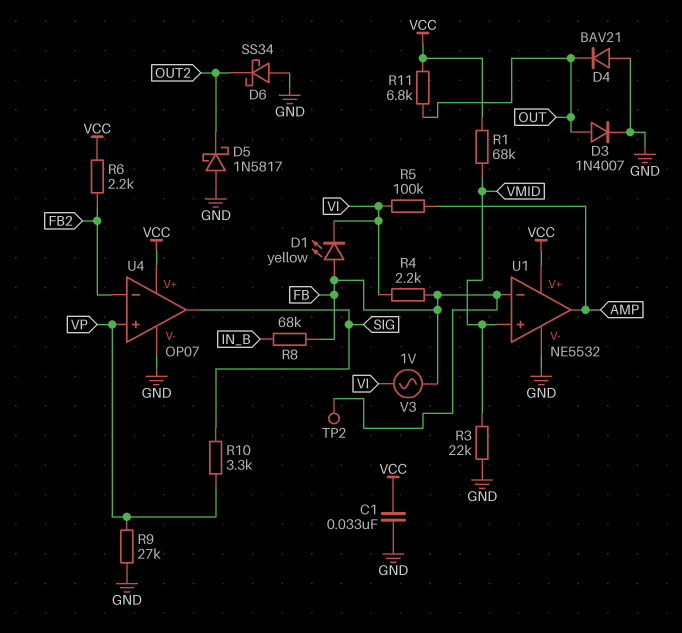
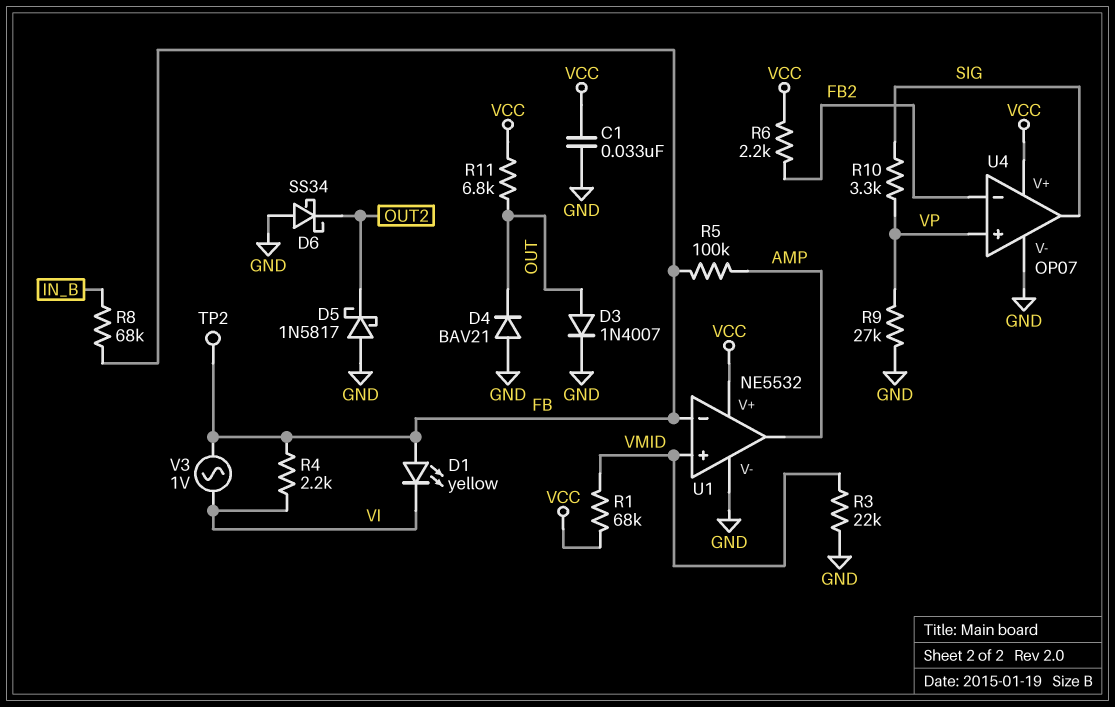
R5: 100k (AMP, VI) -> 100k (AMP, FB)

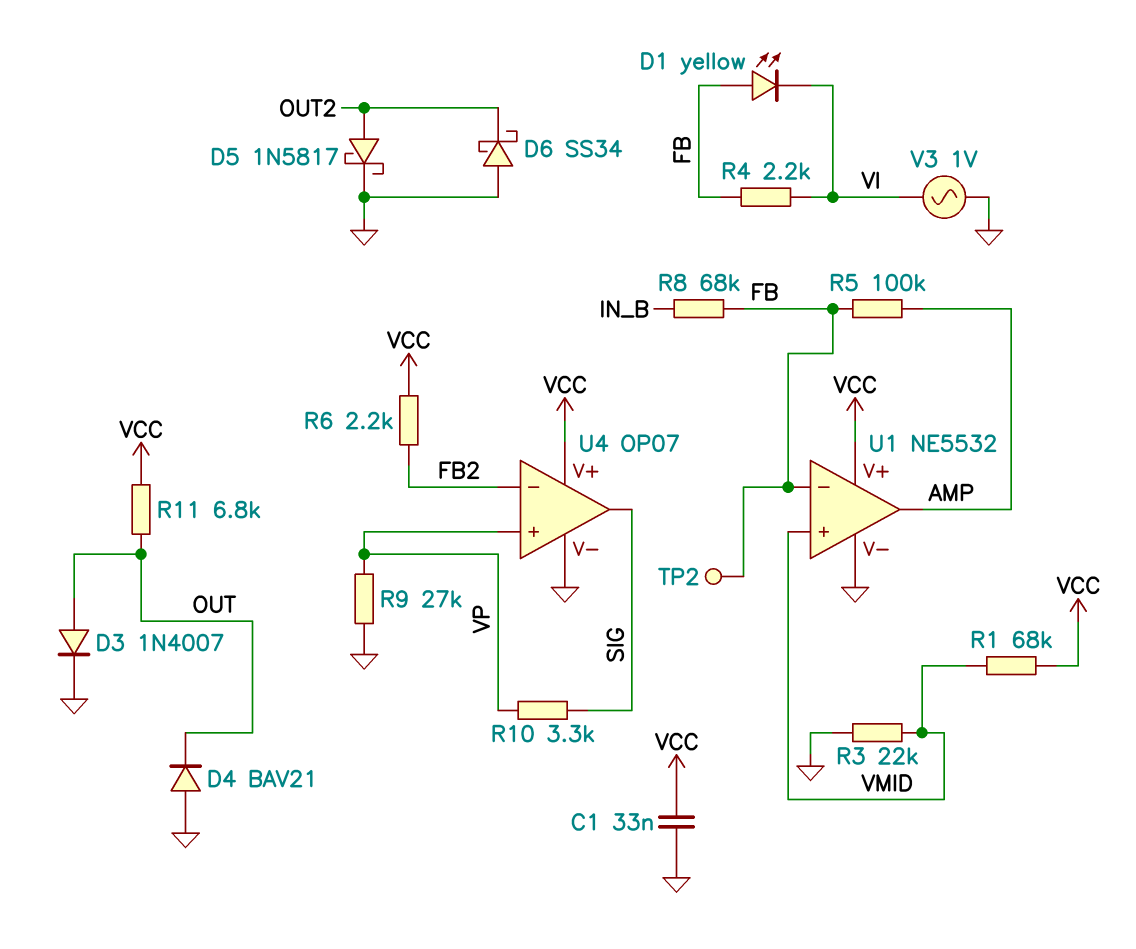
D5: schottky 1N5817 (A GND, K OUT2) -> schottky 1N5817 (A OUT2, K GND)
V3: AC 1V (FB, VI) -> AC 1V (GND, VI)

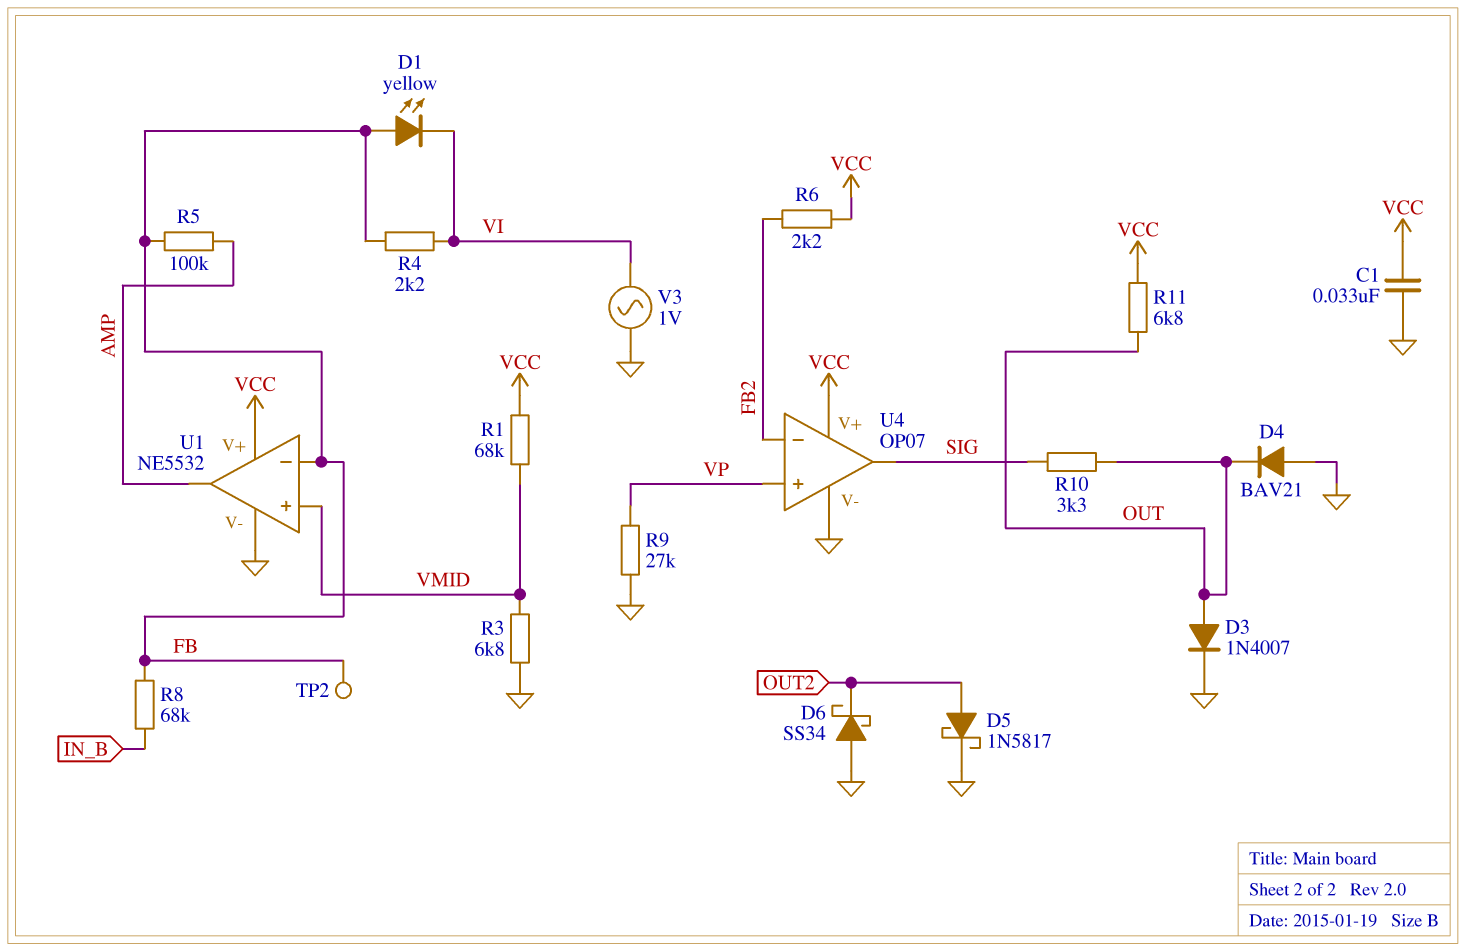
R3: 22k (GND, VMID) -> 6.8k (GND, VMID)
R10: 3.3k (SIG, VP) -> 3.3k (OUT, SIG)

